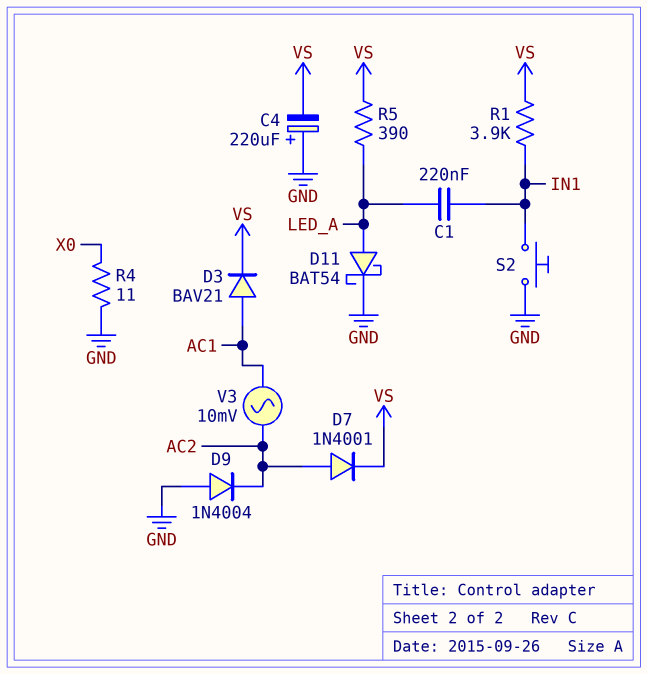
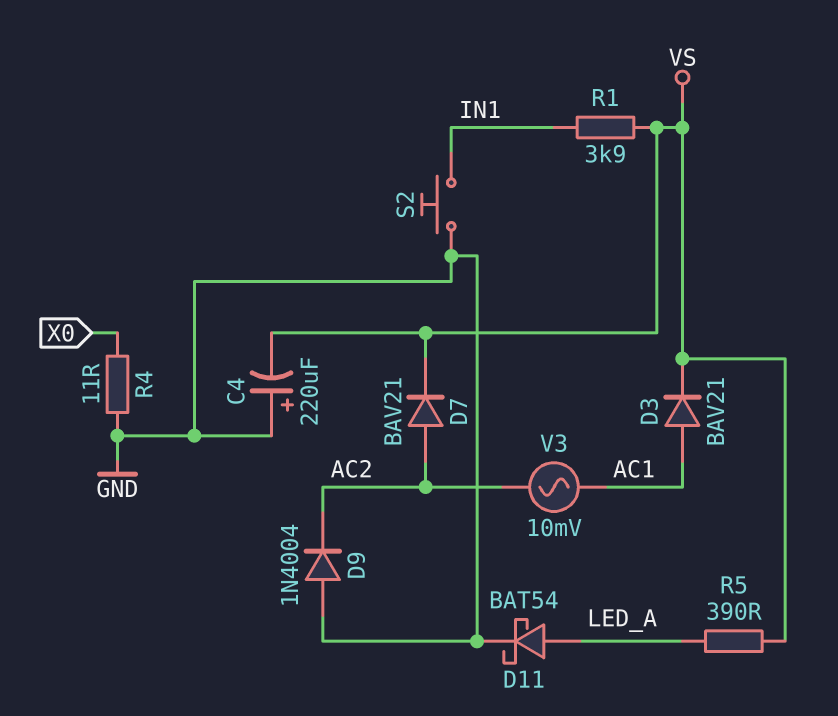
C1: 220nF (IN1, LED_A) -> none
D7: diode 1N4001 (A AC2, K VS) -> diode BAV21 (A AC2, K VS)

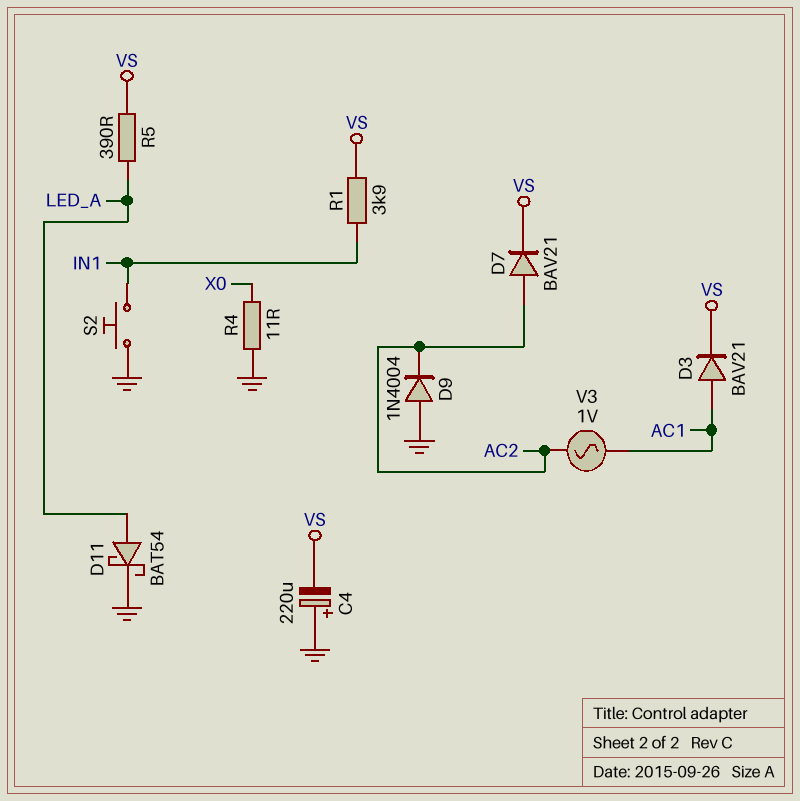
V3: AC 10mV (AC1, AC2) -> AC 1V (AC1, AC2)

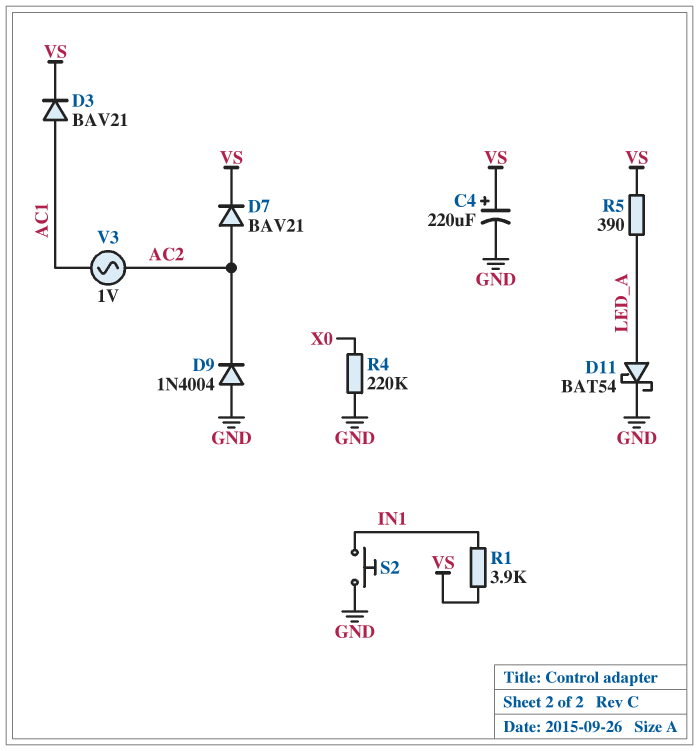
C4: 220uF (plus GND, minus VS) -> 220uF (plus VS, minus GND)
R4: 11 (GND, X0) -> 220k (GND, X0)

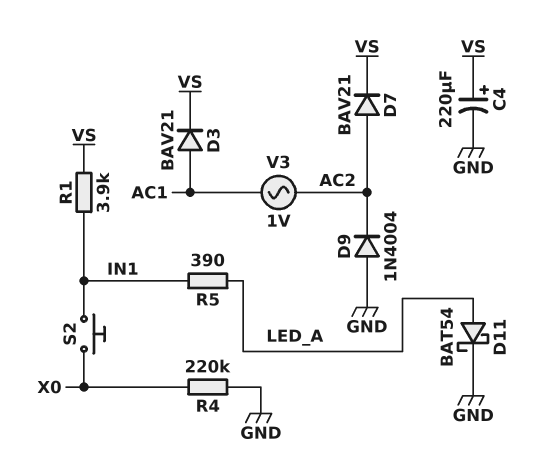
R5: 390 (LED_A, VS) -> 390 (IN1, LED_A)
S2: button (GND, IN1) -> button (IN1, X0)

